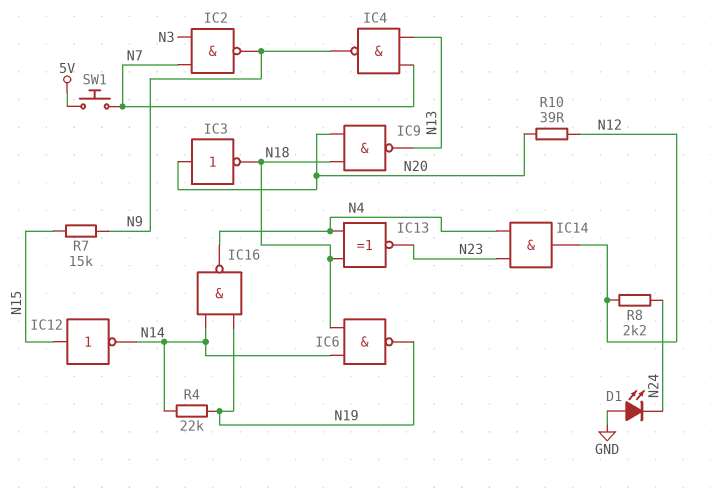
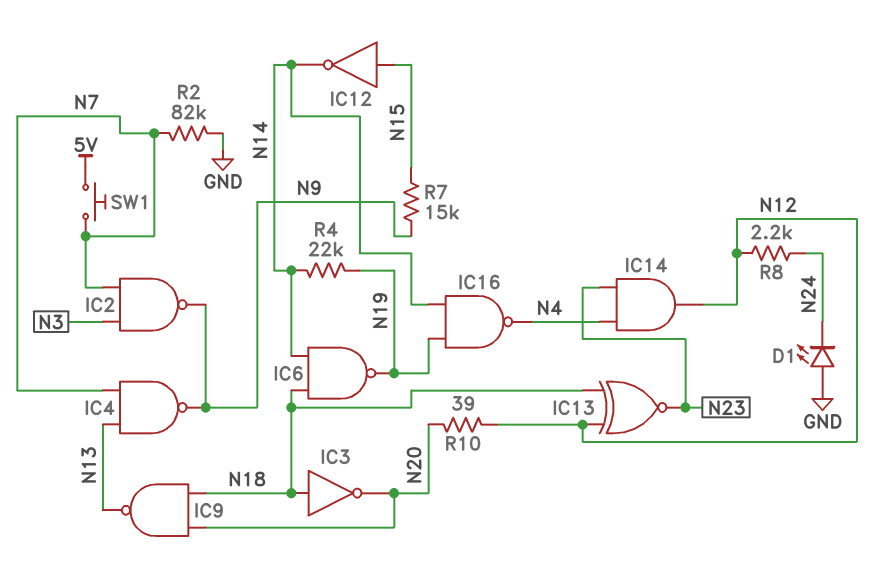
IC3: NOT (in N20, out N18) -> NOT (in N18, out N20)
IC13: XNOR (in N4, in N18, out N23) -> XNOR (in N12, in N18, out N23)
R2: none -> 82k (GND, N7)

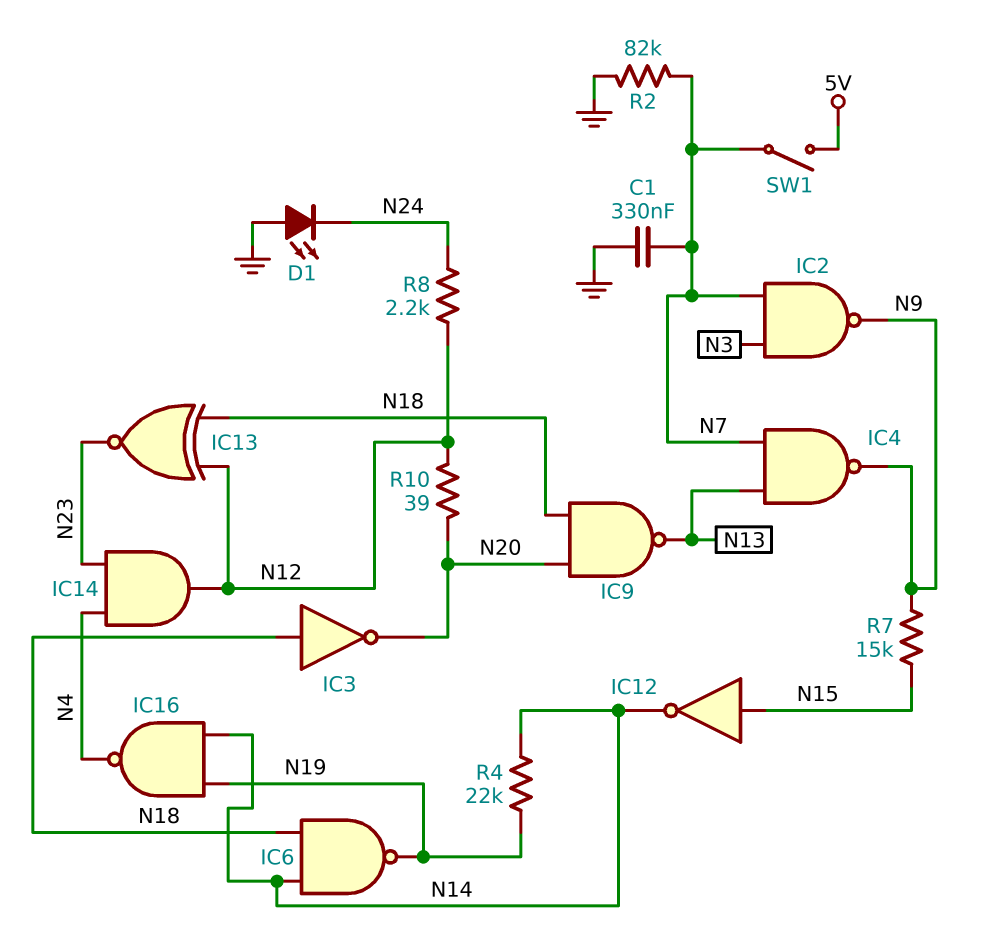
C1: none -> 330nF (GND, N7)
SW1: button (5V, N7) -> switch (5V, N7)

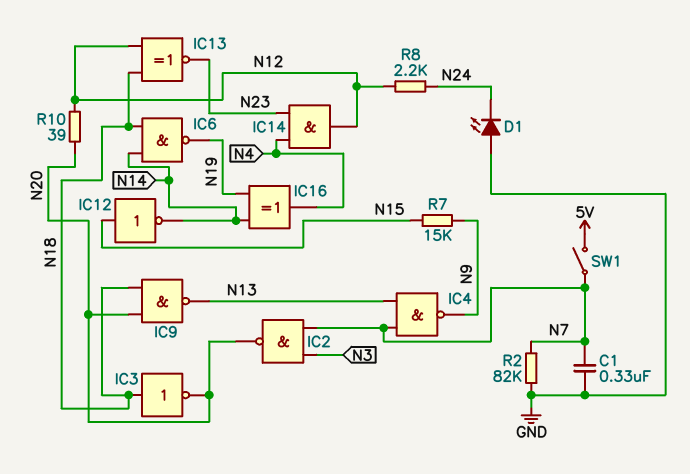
IC2: NAND (in N3, in N7, out N9) -> NAND (in N3, in N7, out N20)
IC16: NAND (in N14, in N19, out N4) -> XOR (in N14, in N19, out N4)
R4: 22k (N14, N19) -> none

